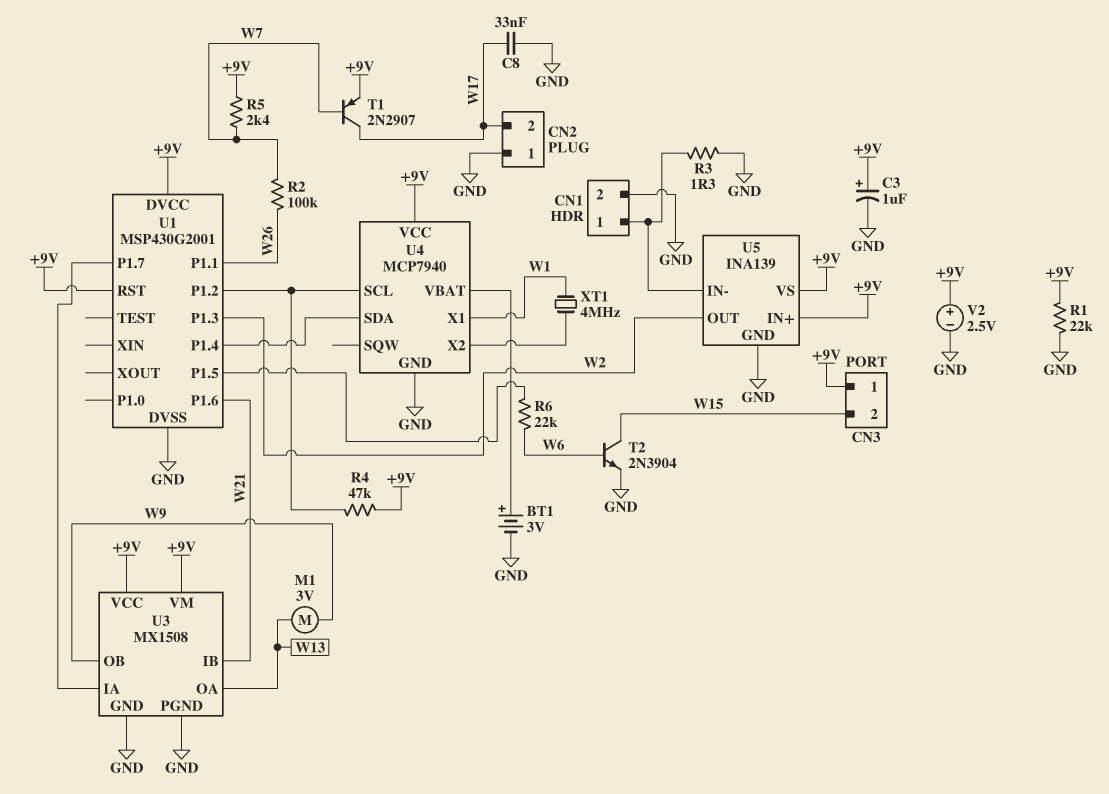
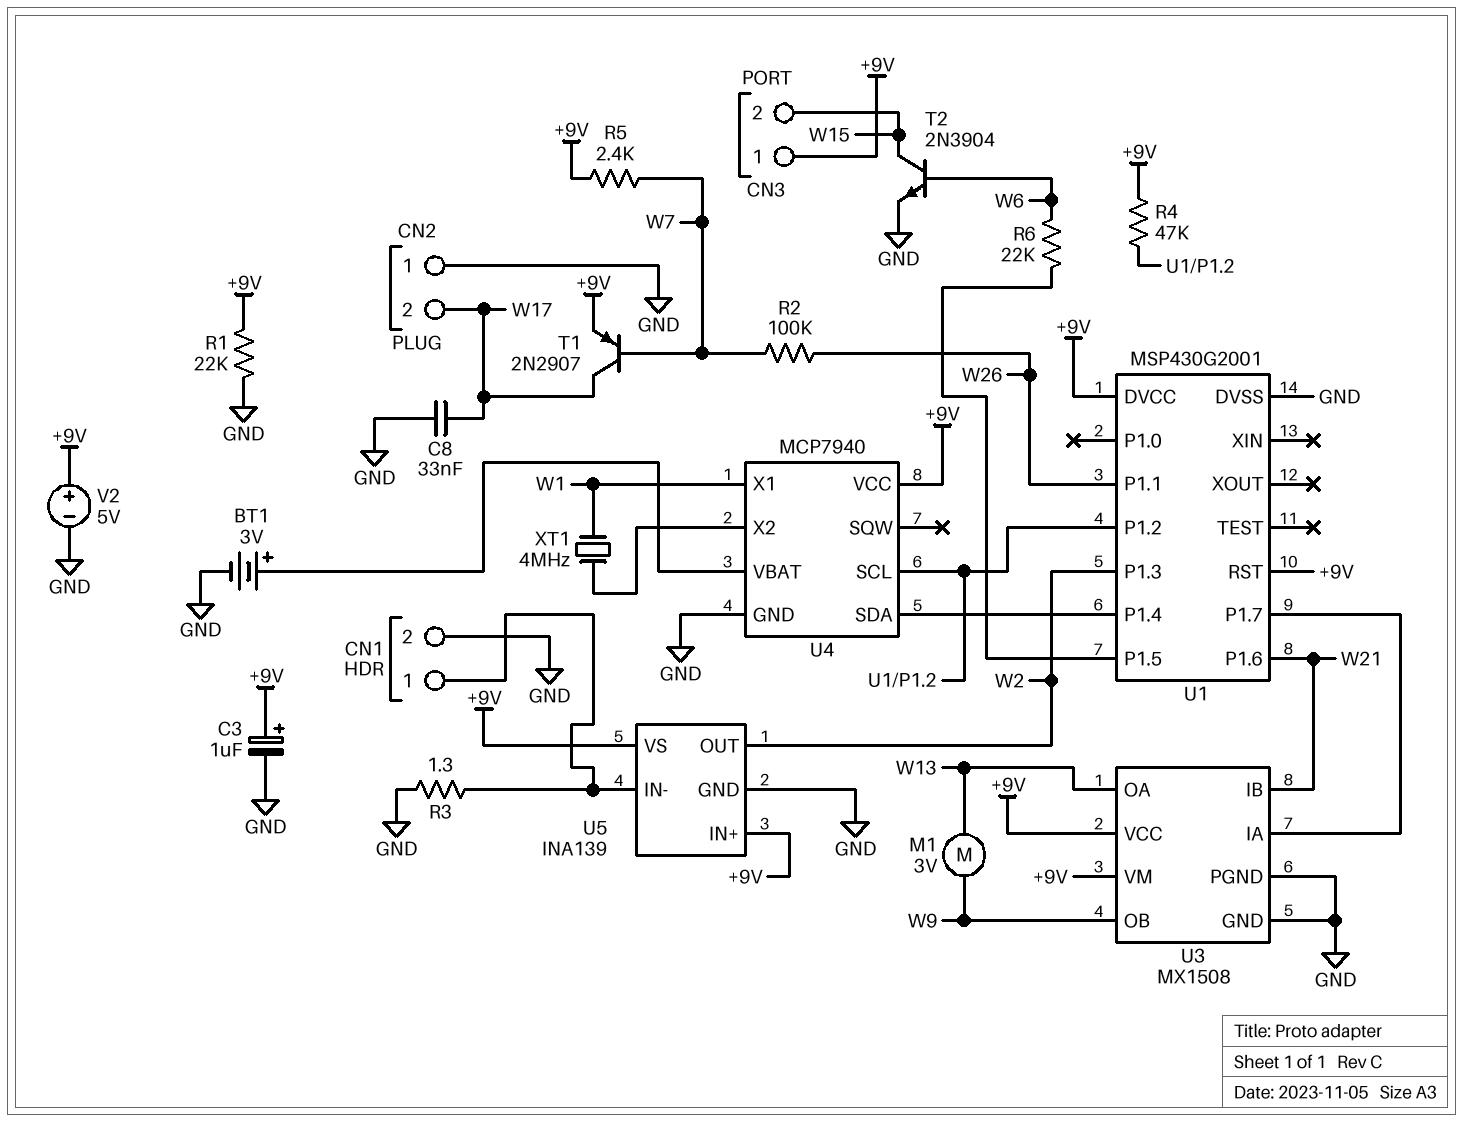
V2: 2.5V (plus +9V, minus GND) -> 5V (plus +9V, minus GND)

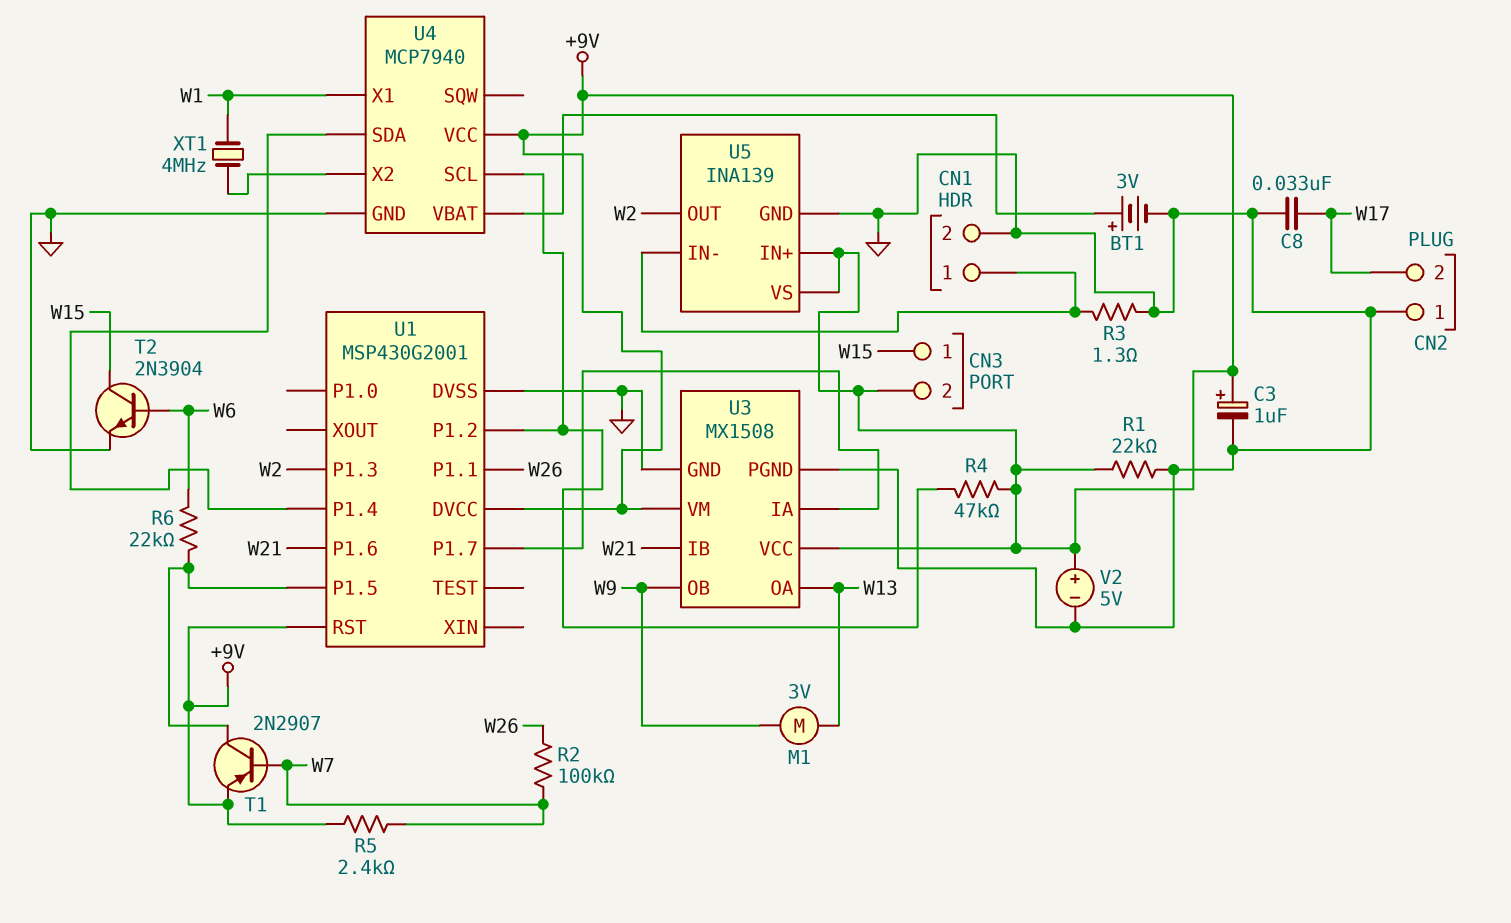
CN3 pin 1: +9V -> W15
CN3 pin 2: W15 -> +9V
T1: PNP 2N2907 (B W7, C W17, E +9V) -> PNP 2N2907 (B W7, C U1/P1.5, E +9V)

